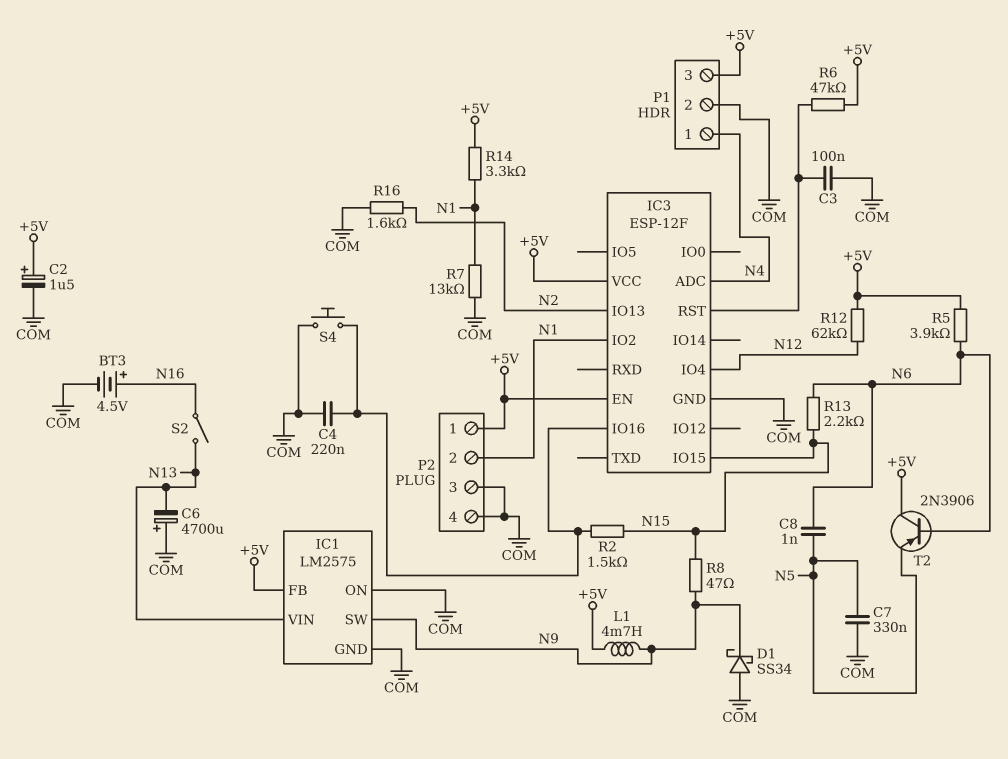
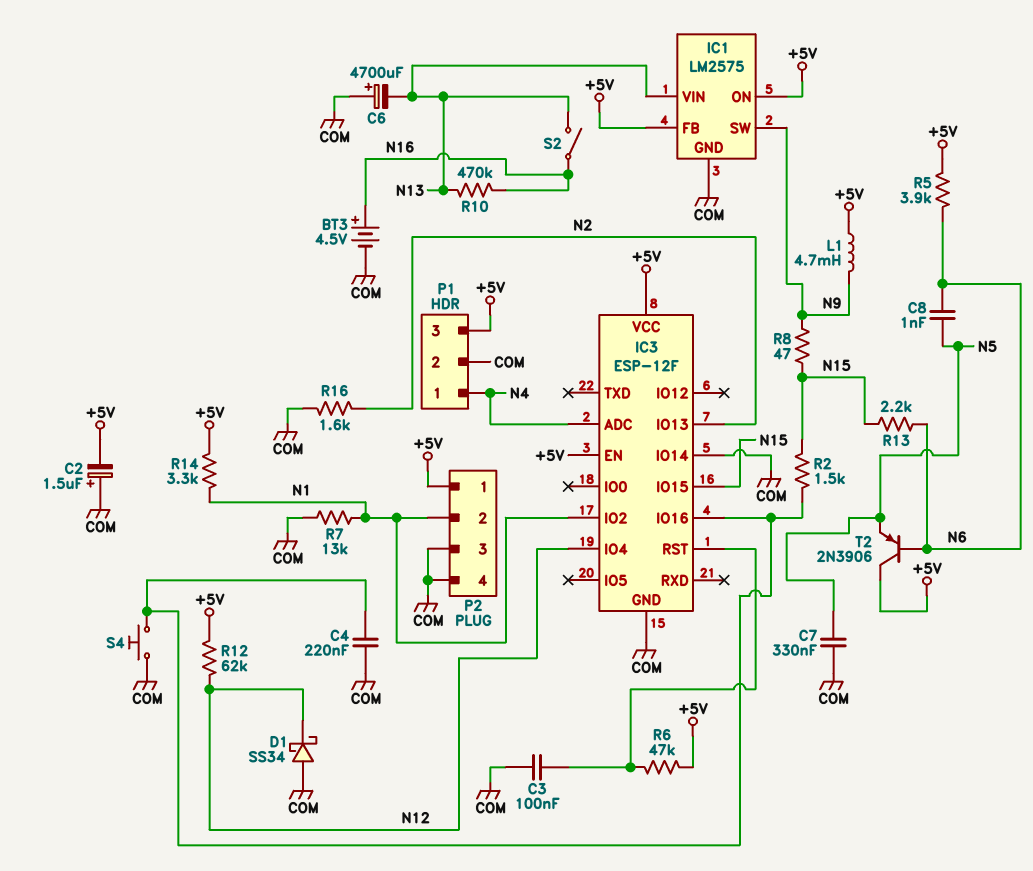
C2: 1.5uF (plus +5V, minus COM) -> 1.5uF (plus COM, minus +5V)
D1: schottky SS34 (A COM, K N9) -> schottky SS34 (A COM, K N12)
IC1 pin ON: COM -> +5V
IC3 pin IO14: none -> COM
R10: none -> 470k (N13, N16)

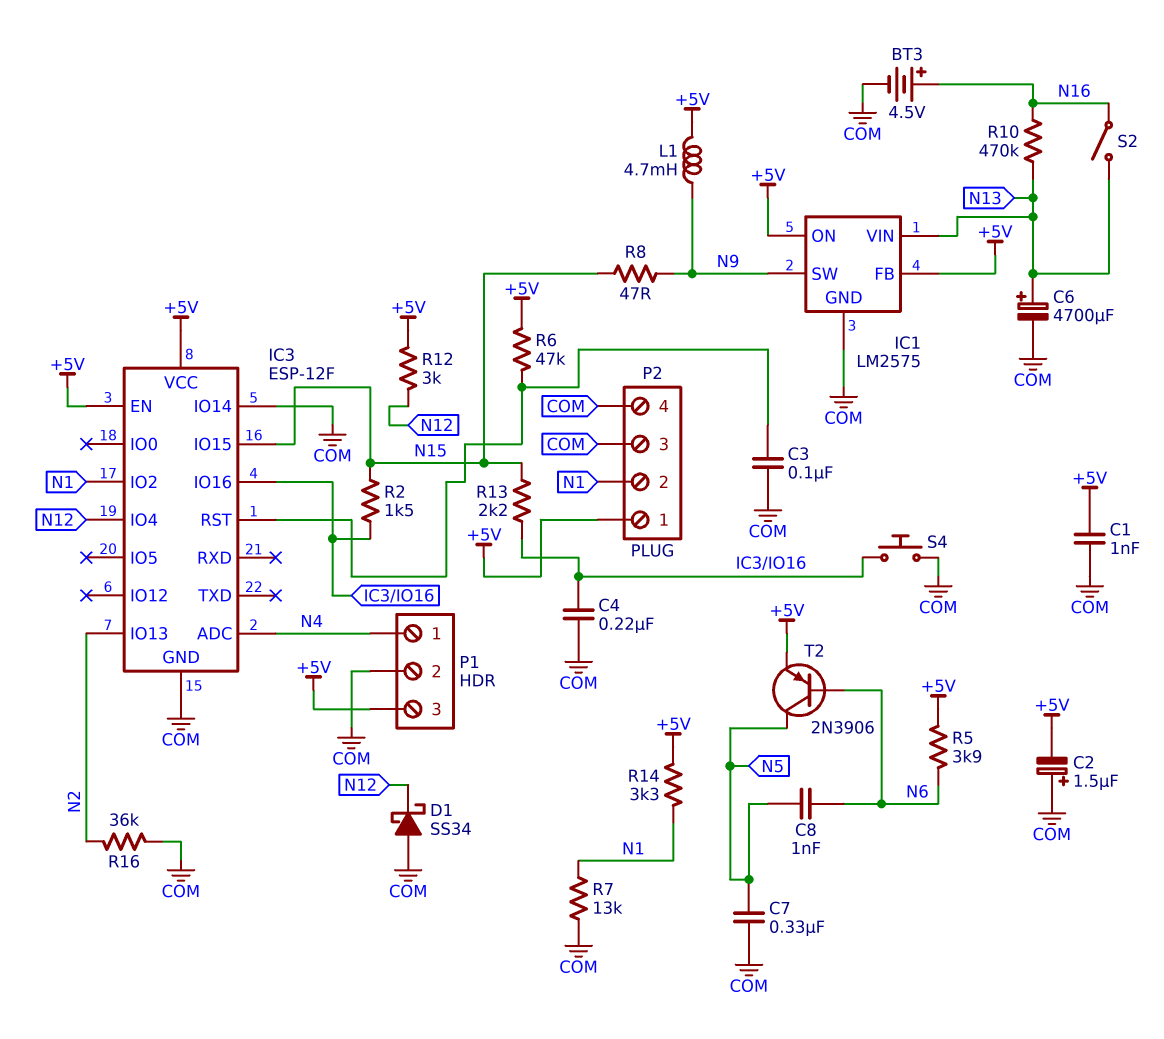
C1: none -> 1nF (+5V, COM)
C6: 4700uF (plus COM, minus N13) -> 4700uF (plus N13, minus COM)
R12: 62k (+5V, N12) -> 3k (+5V, N12)
R13: 2.2k (N6, N15) -> 2.2k (IC3/IO16, N15)
R16: 1.6k (COM, N2) -> 36k (COM, N2)
T2: PNP 2N3906 (B N6, C +5V, E N5) -> PNP 2N3906 (B N6, C N5, E +5V)

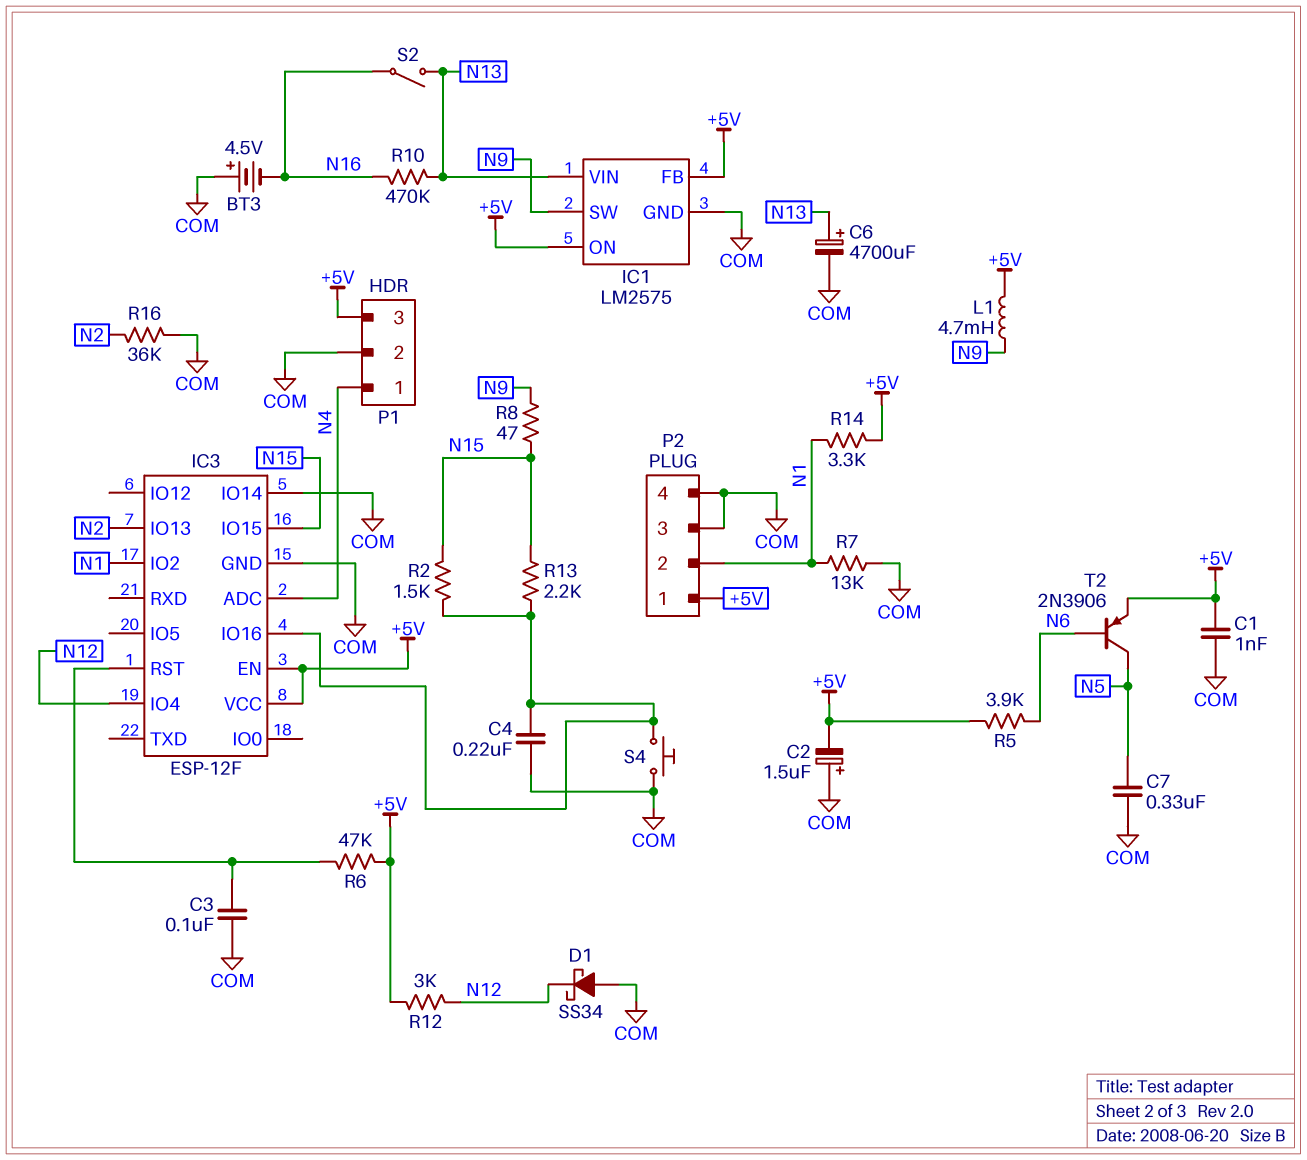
BT3: 4.5V (plus N16, minus COM) -> 4.5V (plus COM, minus N16)
C8: 1nF (N5, N6) -> none

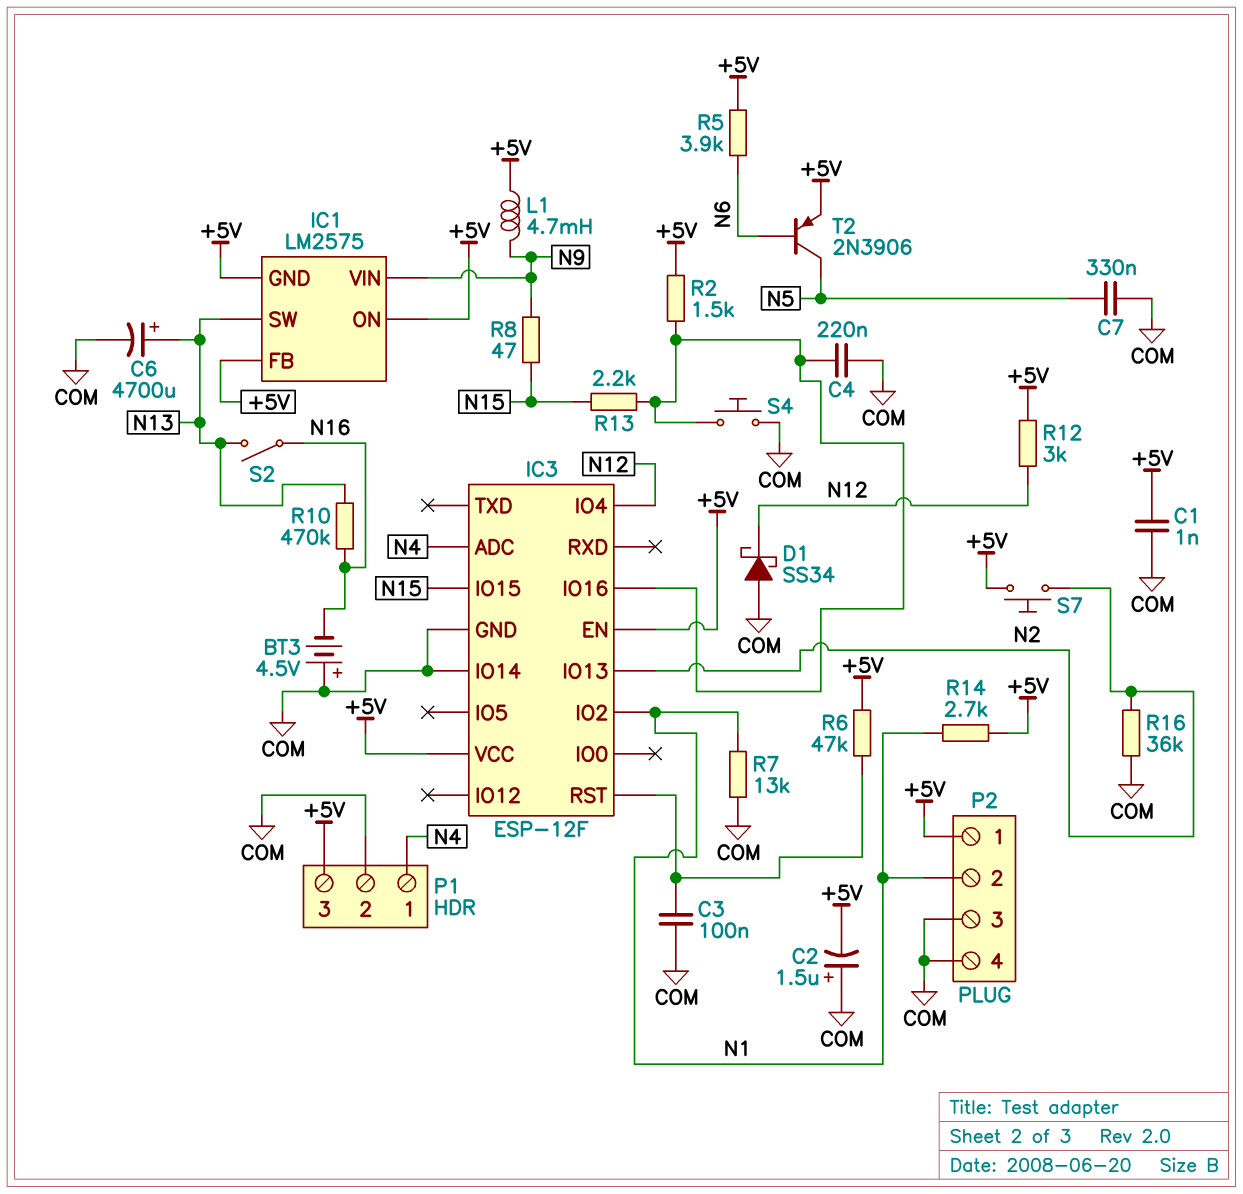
IC1 pin GND: COM -> +5V
IC1 pin SW: N9 -> N13
IC1 pin VIN: N13 -> N9
R2: 1.5k (IC3/IO16, N15) -> 1.5k (+5V, IC3/IO16)
R14: 3.3k (+5V, N1) -> 2.7k (+5V, N1)
S7: none -> button (+5V, N2)

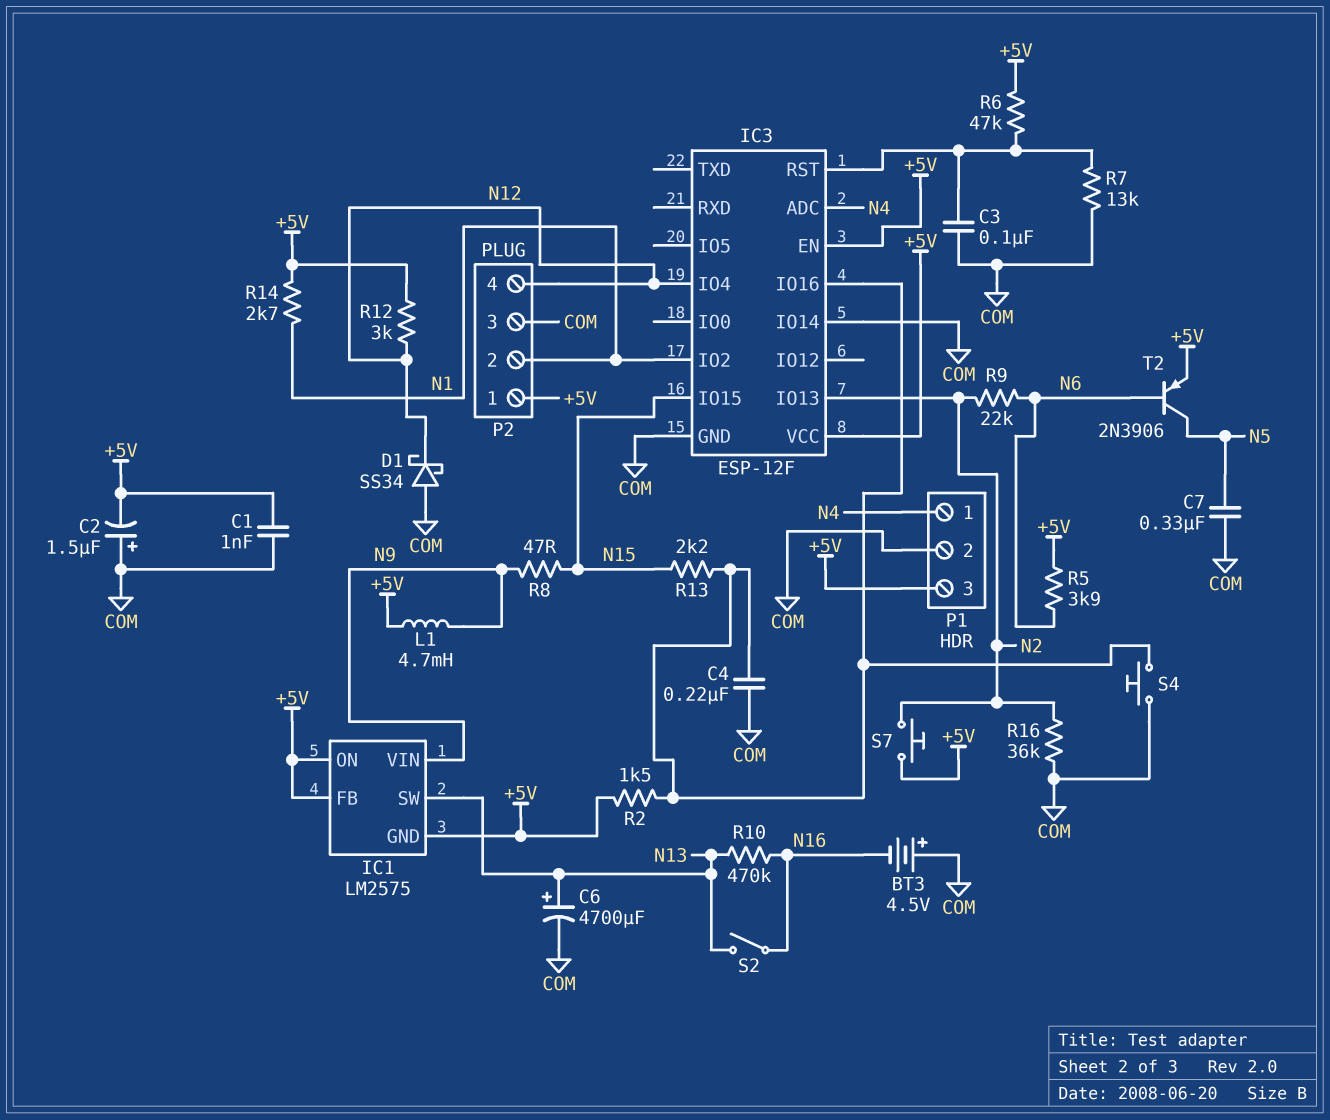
P2 pin 4: COM -> N12
R7: 13k (COM, N1) -> 13k (COM, IC3/RST)
R9: none -> 22k (N2, N6)

